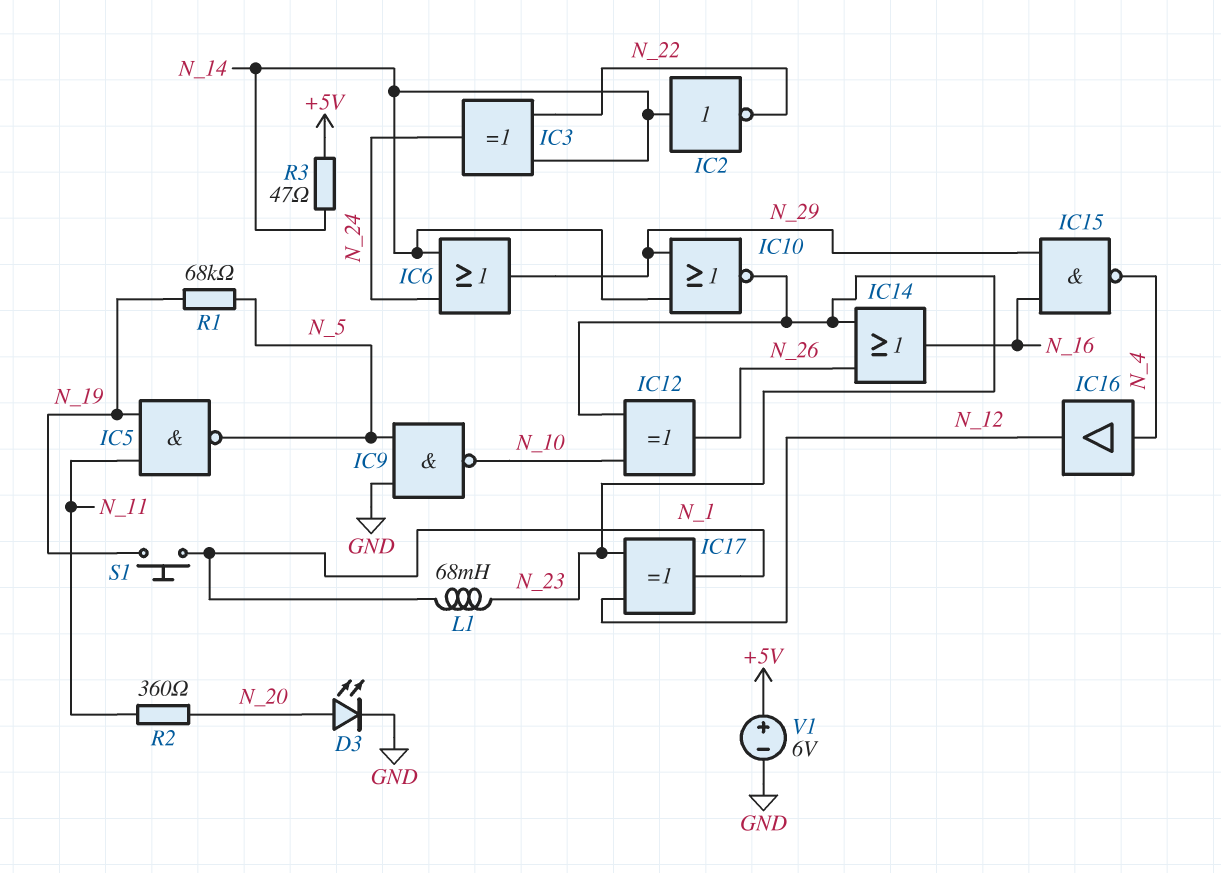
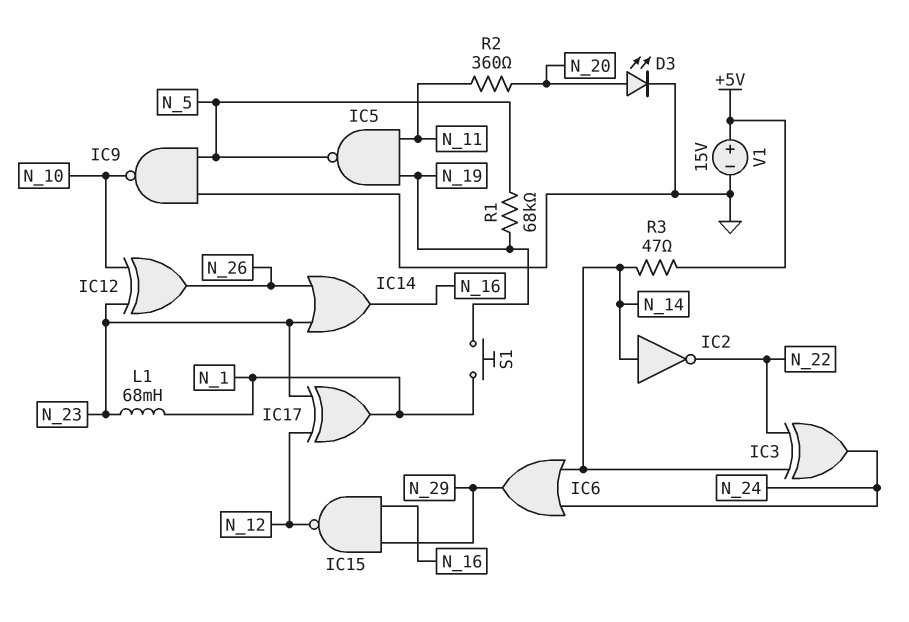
IC10: NOR (in N_14, in N_29, out N_23) -> none
IC15: NAND (in N_16, in N_29, out N_4) -> NAND (in N_16, in N_29, out N_12)
IC16: buffer (in N_4, out N_12) -> none
V1: 6V (plus +5V, minus GND) -> 15V (plus +5V, minus GND)

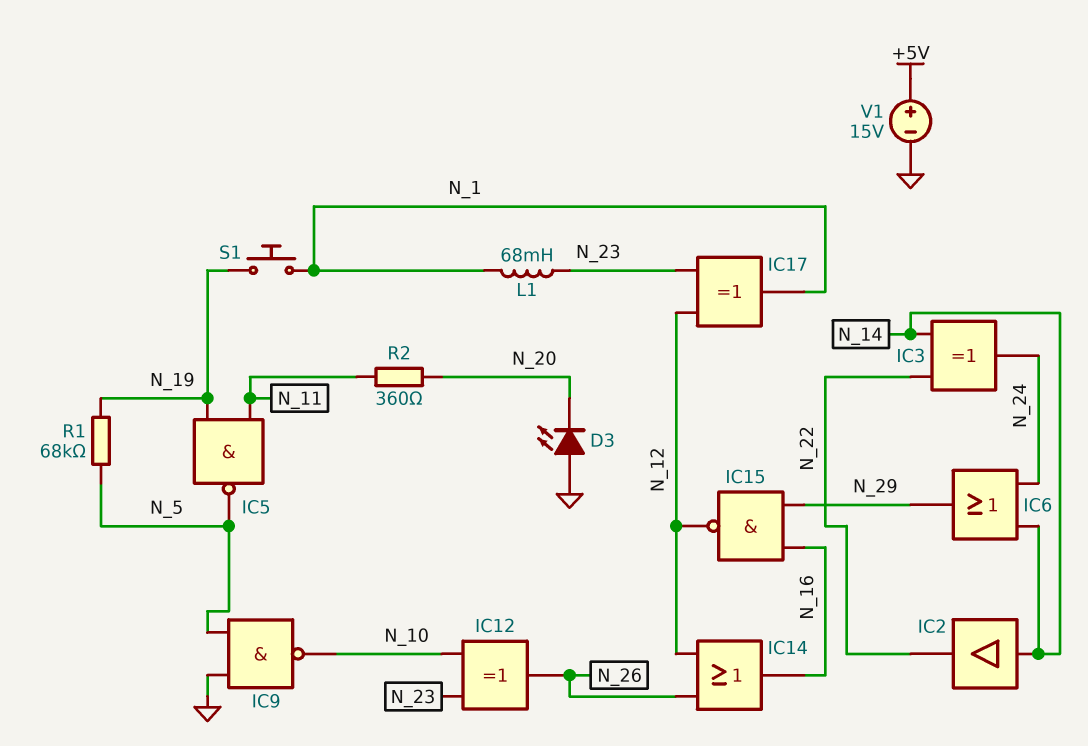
D3: LED (A N_20, K GND) -> LED (A GND, K N_20)
IC2: NOT (in N_14, out N_22) -> buffer (in N_14, out N_22)
IC14: OR (in N_23, in N_26, out N_16) -> OR (in N_12, in N_26, out N_16)
R3: 47 (+5V, N_14) -> none

